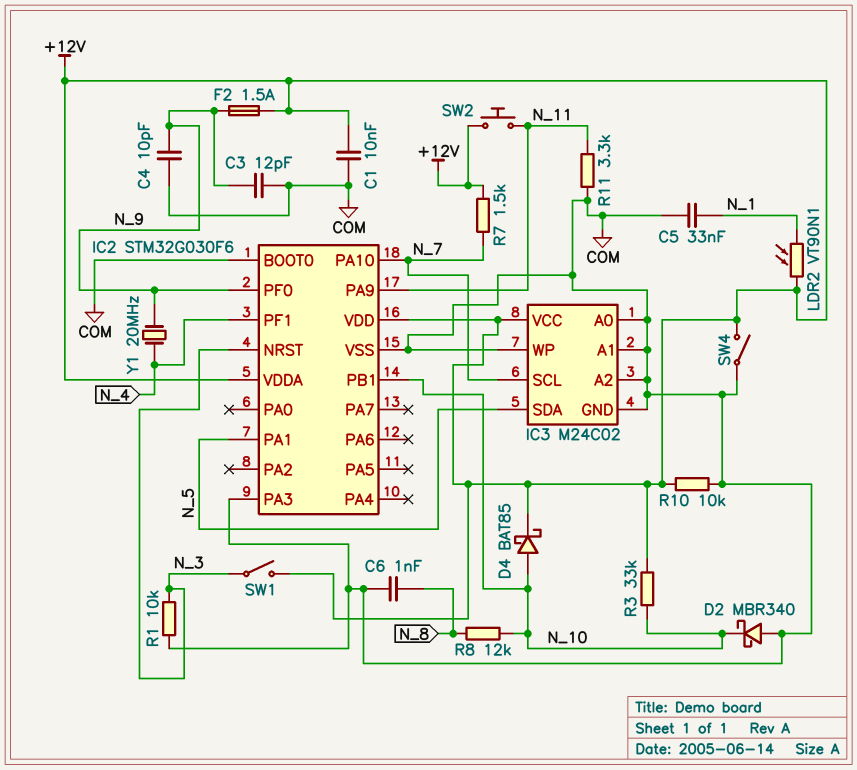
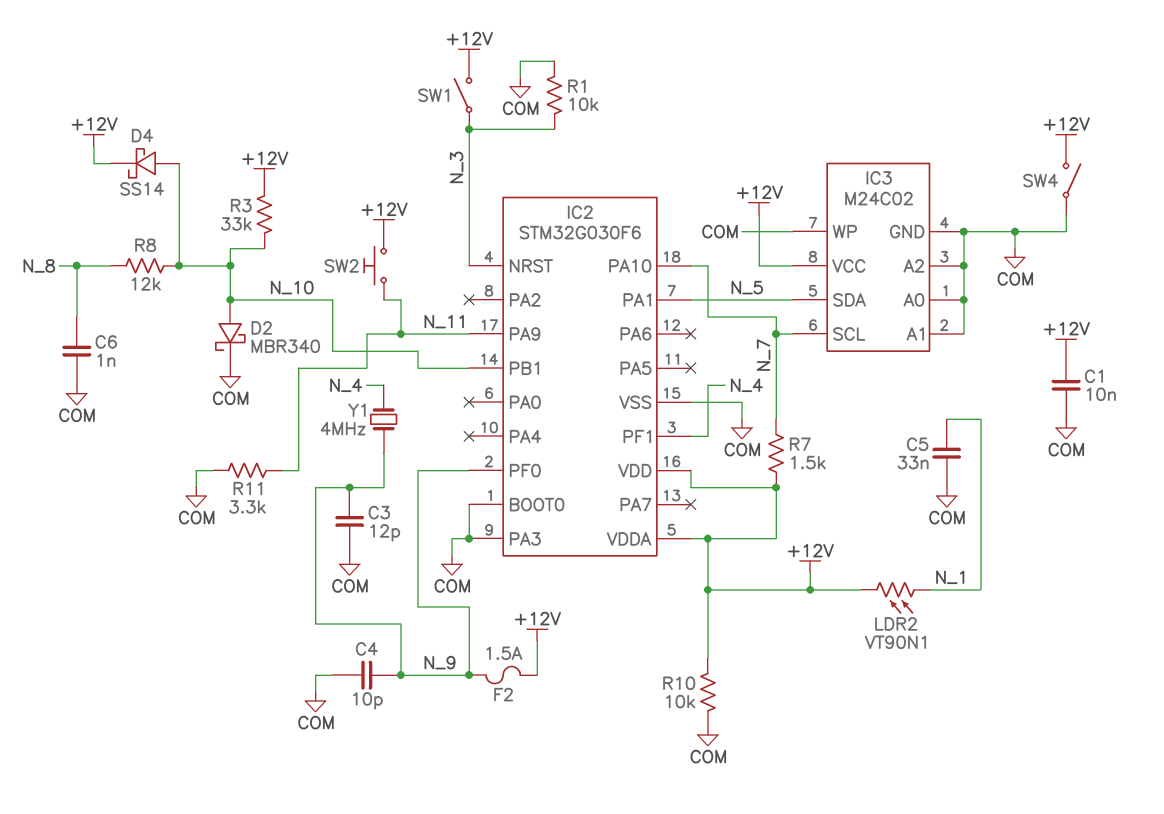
D2: schottky MBR340 (A COM, K N_10) -> schottky MBR340 (A N_10, K COM)
D4: schottky BAT85 (A N_10, K +12V) -> schottky SS14 (A N_10, K +12V)
Y1: 20MHz (N_4, N_9) -> 4MHz (N_4, N_9)

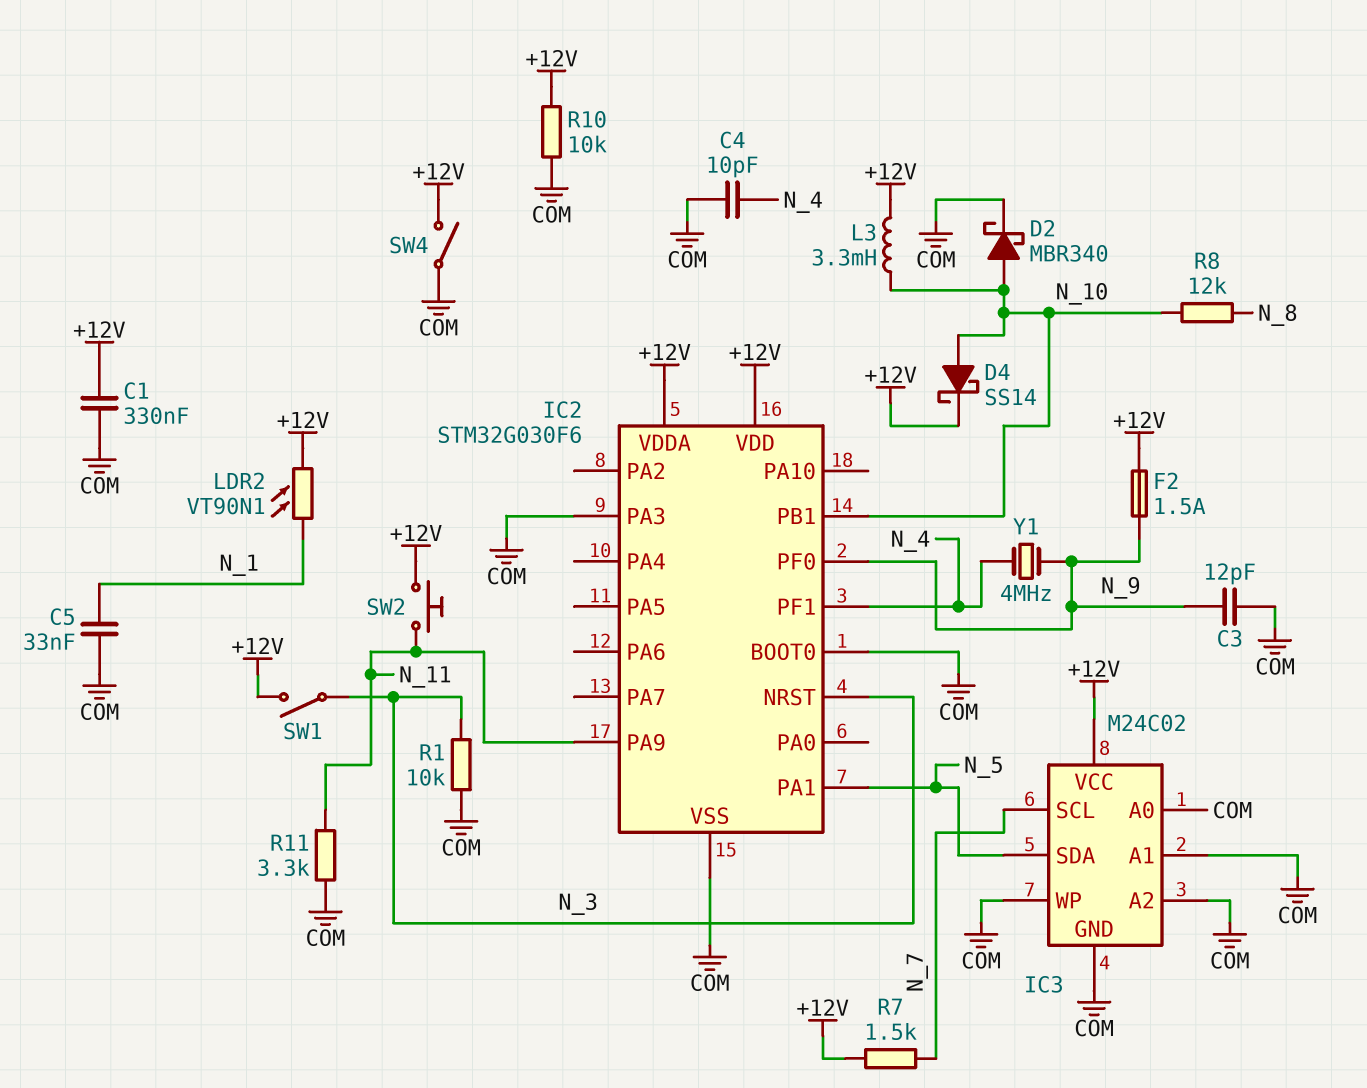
C1: 10nF (+12V, COM) -> 330nF (+12V, COM)
C4: 10pF (COM, N_9) -> 10pF (COM, N_4)
C6: 1nF (COM, N_8) -> none
IC2 pin PA10: N_7 -> none
L3: none -> 3.3mH (+12V, N_10)
R3: 33k (+12V, N_10) -> none

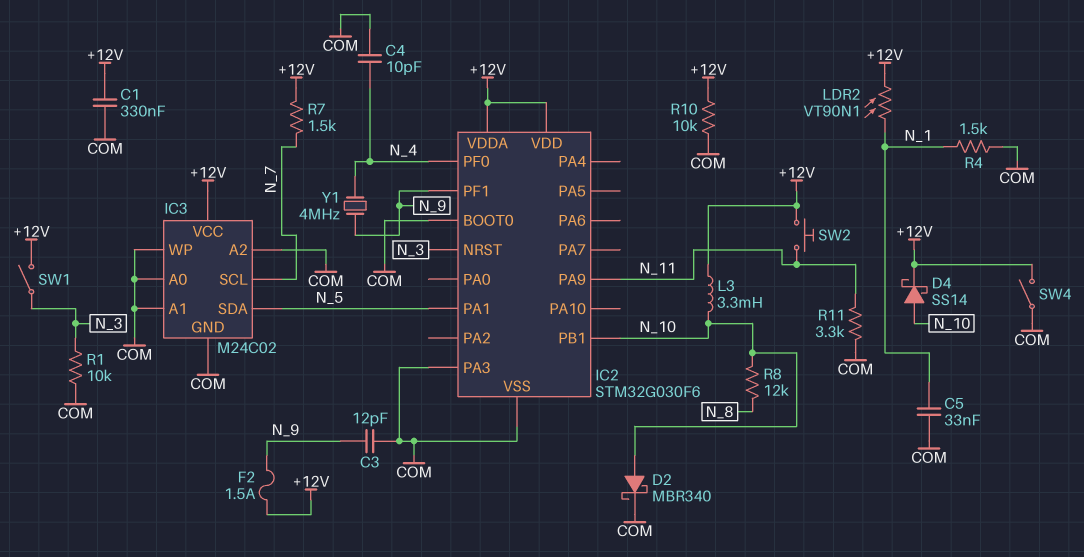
IC2 pin PF0: N_9 -> N_4
IC2 pin PF1: N_4 -> N_9
R4: none -> 1.5k (COM, N_1)

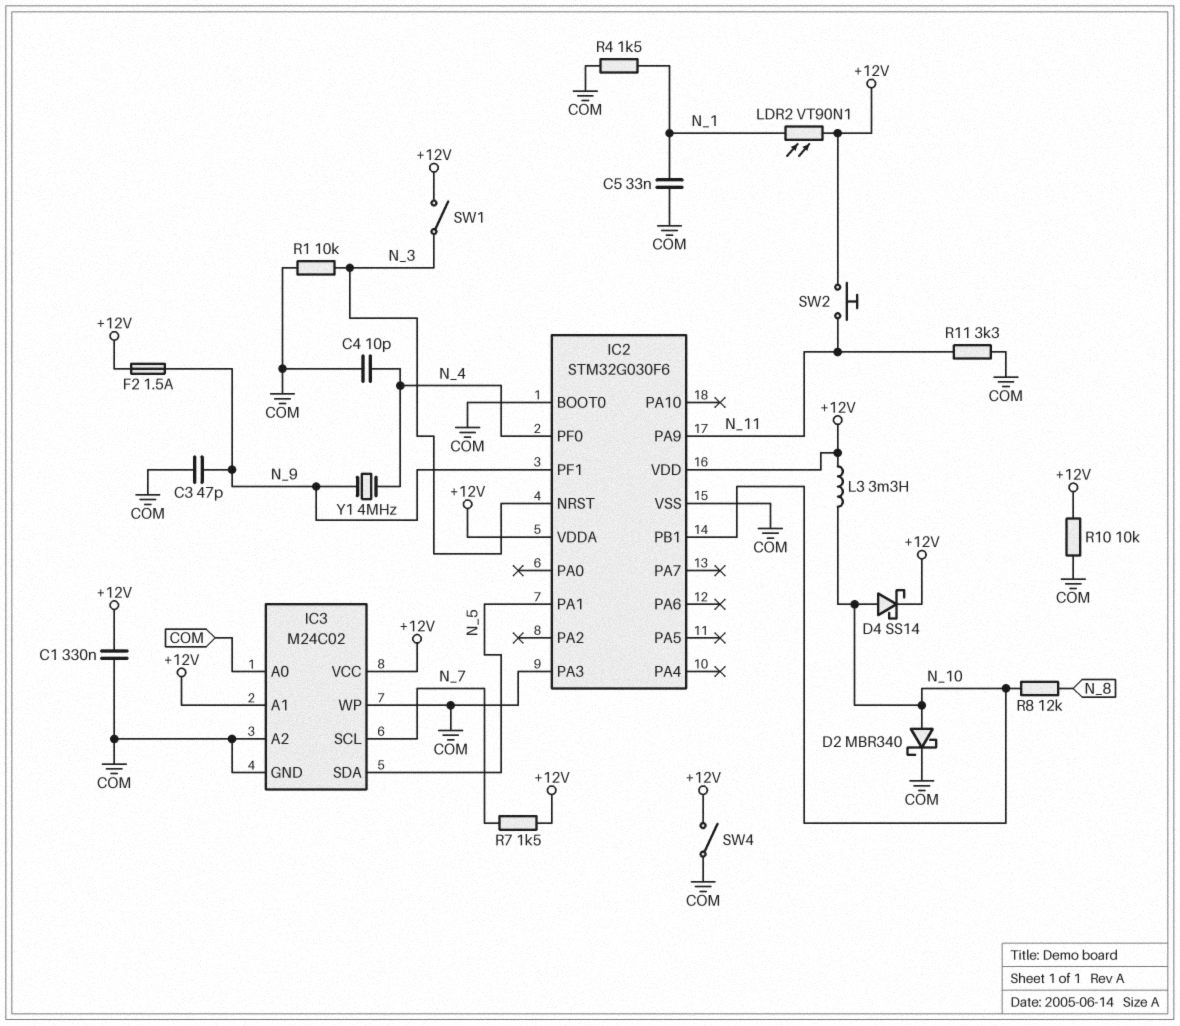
C3: 12pF (COM, N_9) -> 47pF (COM, N_9)
IC3 pin A1: COM -> +12V

